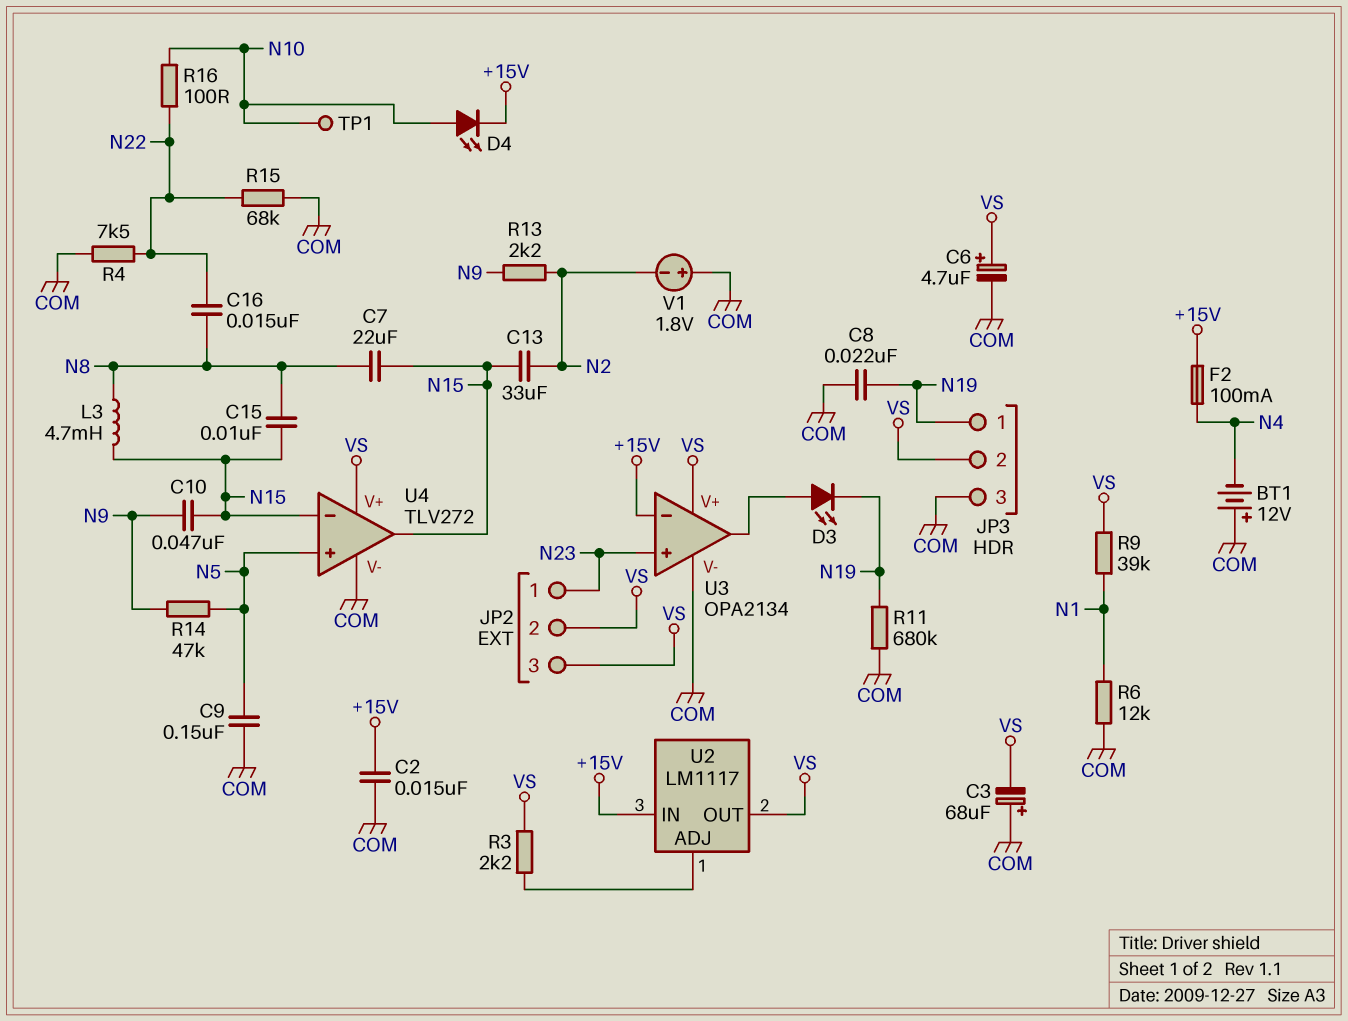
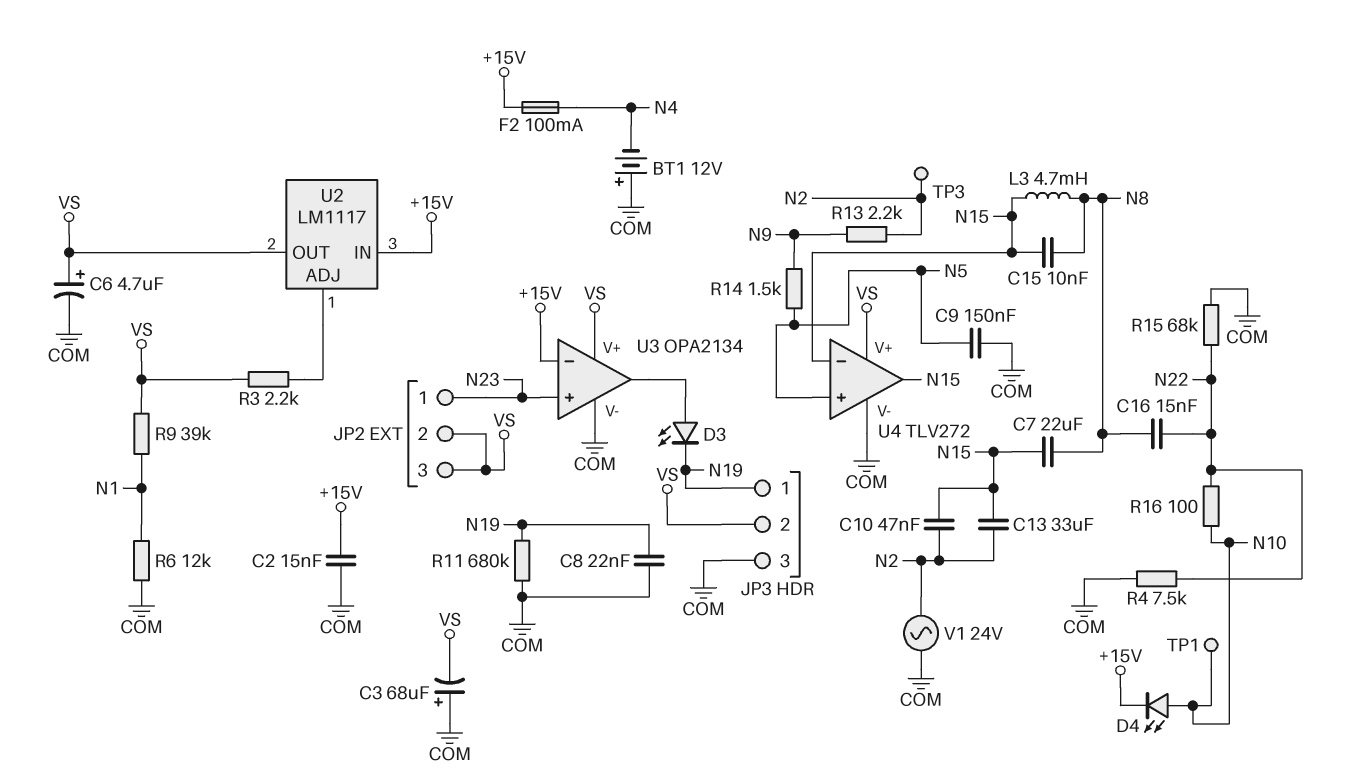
C10: 47nF (N9, N15) -> 47nF (N2, N15)
R14: 47k (N5, N9) -> 1.5k (N5, N9)
TP3: none -> test point (N2)
V1: 1.8V (plus COM, minus N2) -> AC 24V (COM, N2)

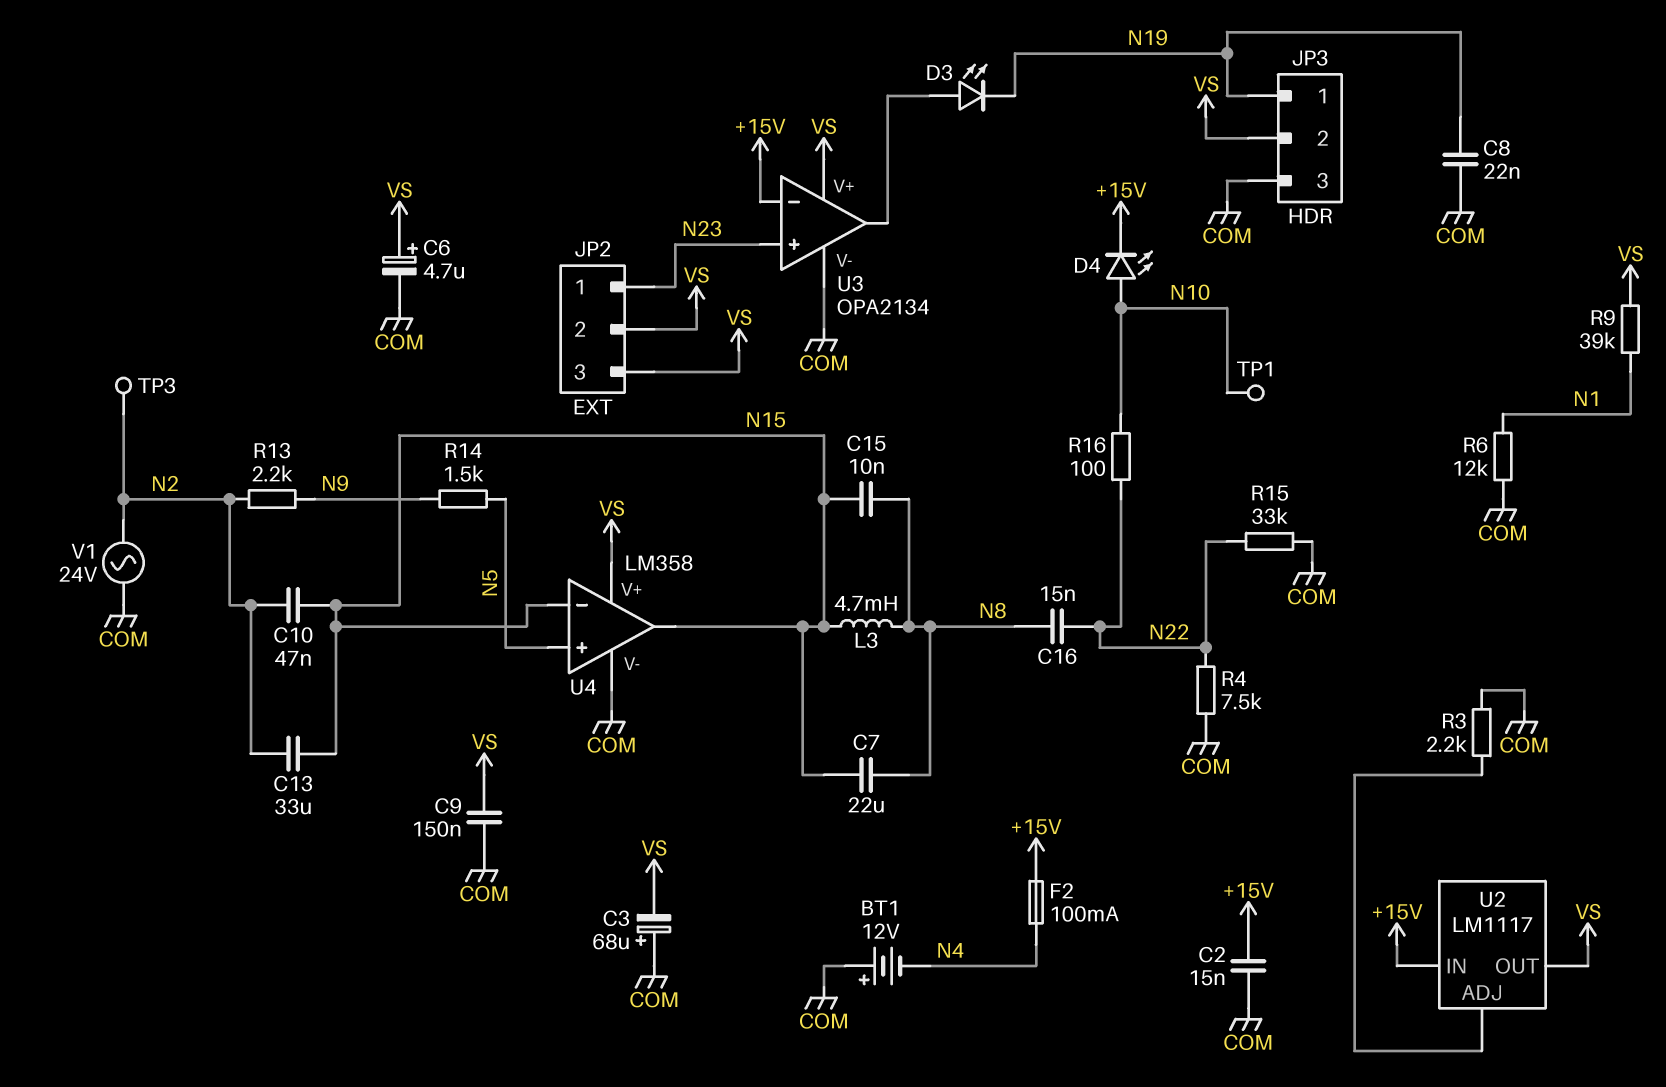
C9: 150nF (COM, N5) -> 150nF (COM, VS)
R3: 2.2k (U2/ADJ, VS) -> 2.2k (COM, U2/ADJ)
R11: 680k (COM, N19) -> none
R15: 68k (COM, N22) -> 33k (COM, N22)
U4: TLV272 -> LM358

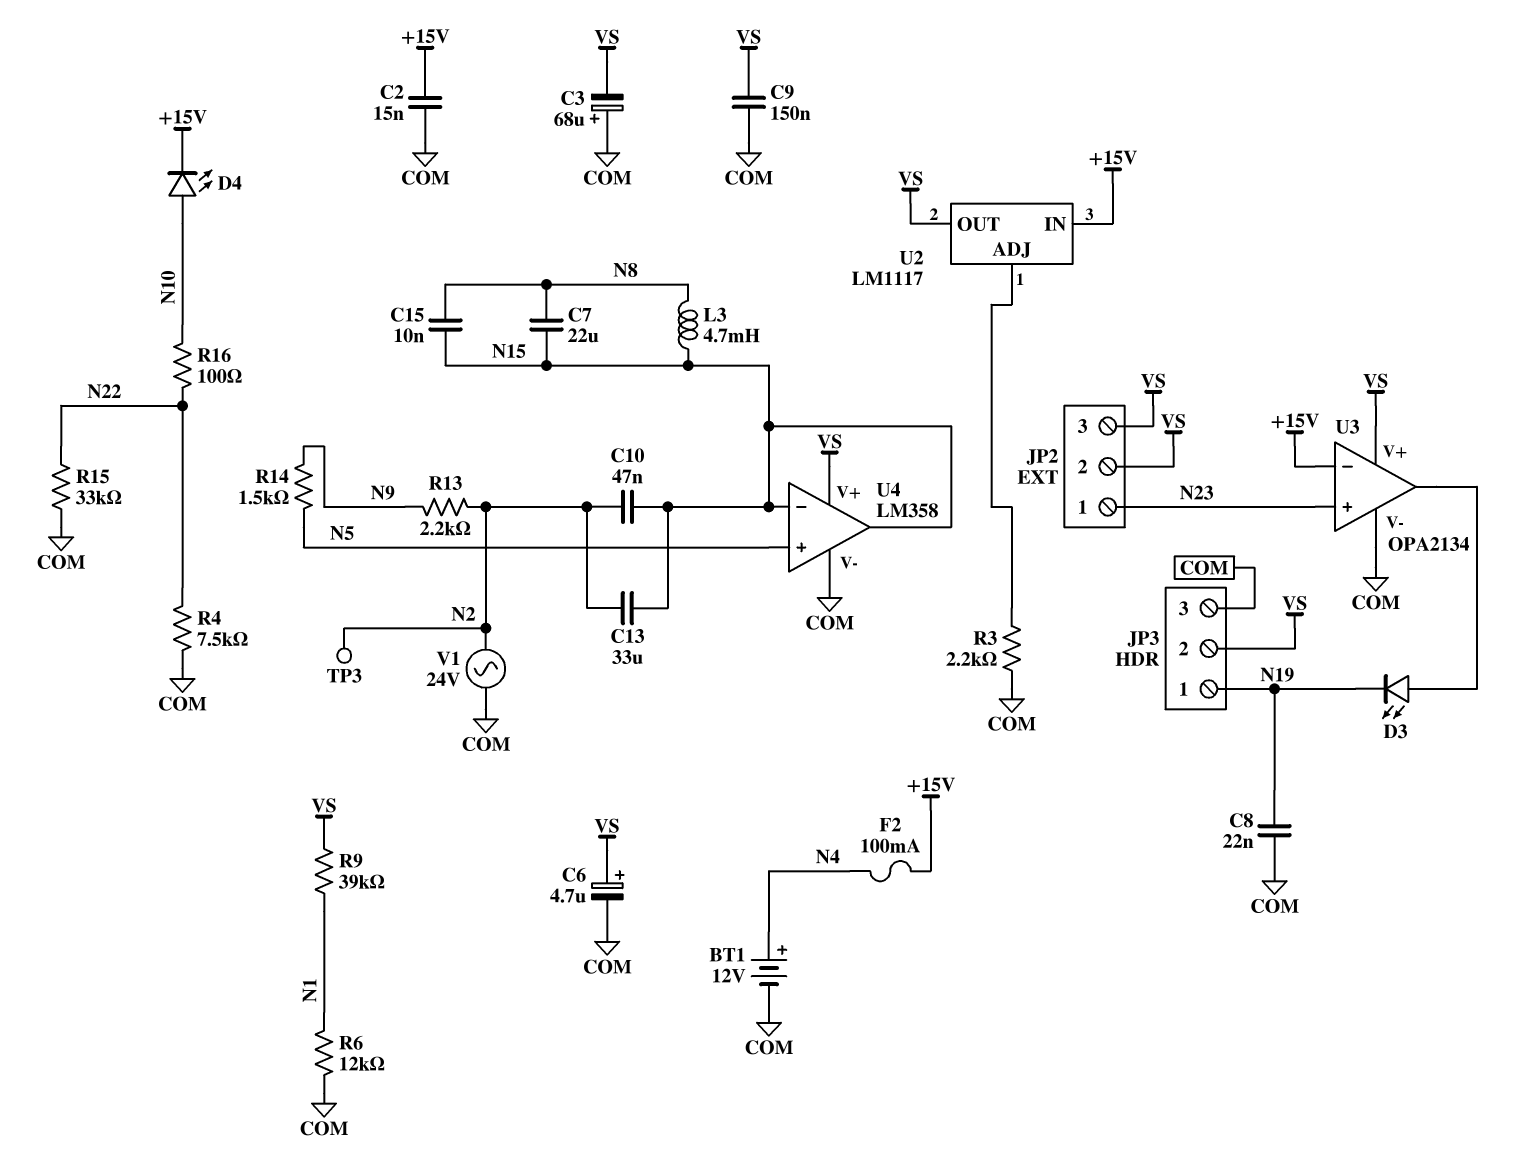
BT1: 12V (plus COM, minus N4) -> 12V (plus N4, minus COM)
C16: 15nF (N8, N22) -> none
TP1: test point (N10) -> none

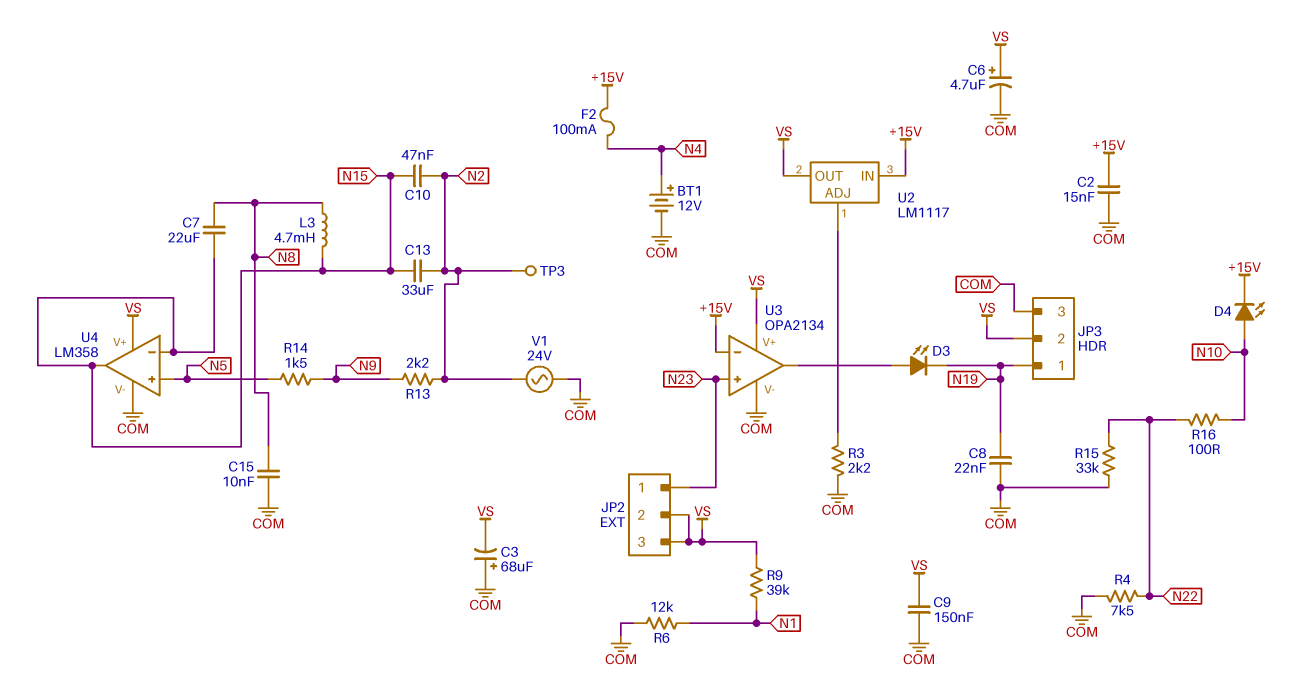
C15: 10nF (N8, N15) -> 10nF (COM, N8)

